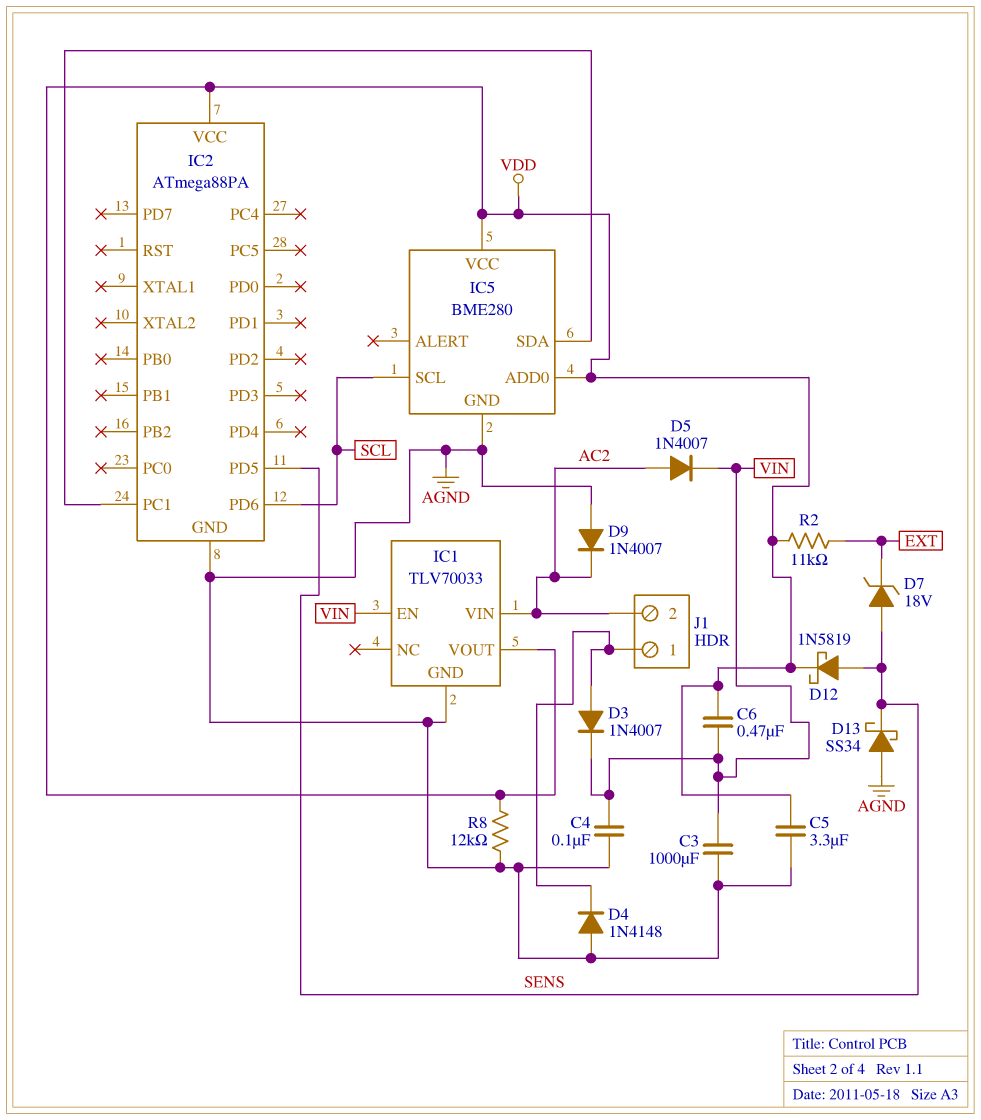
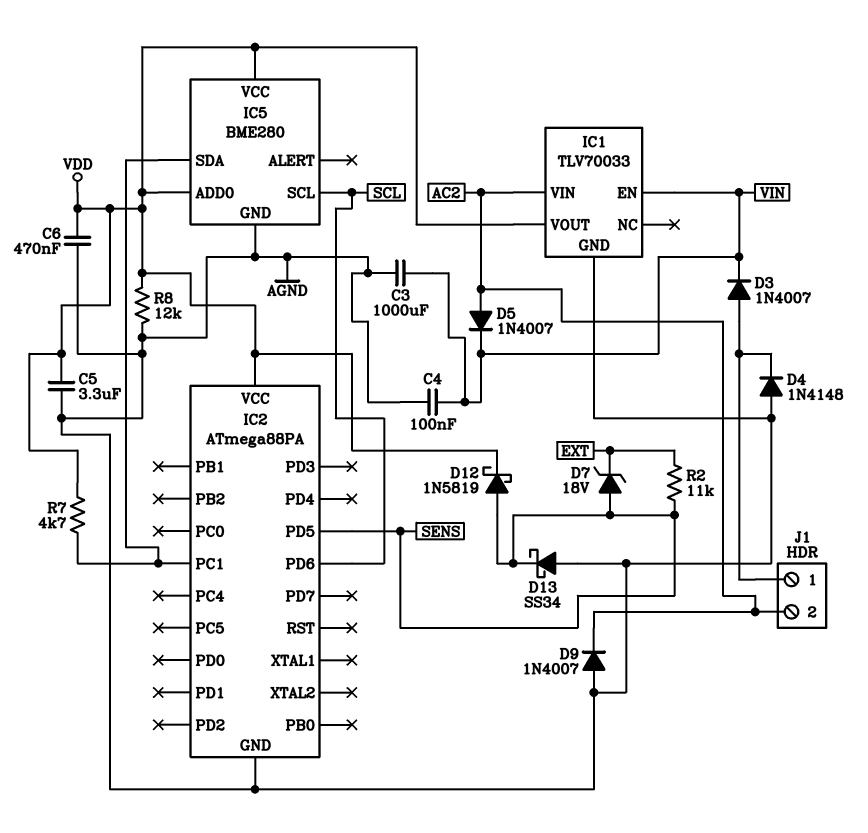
C6: 470nF (VDD, VIN) -> 470nF (AGND, VDD)
R2: 11k (EXT, VDD) -> 11k (EXT, SENS)
R7: none -> 4.7k (IC2/PC1, VDD)

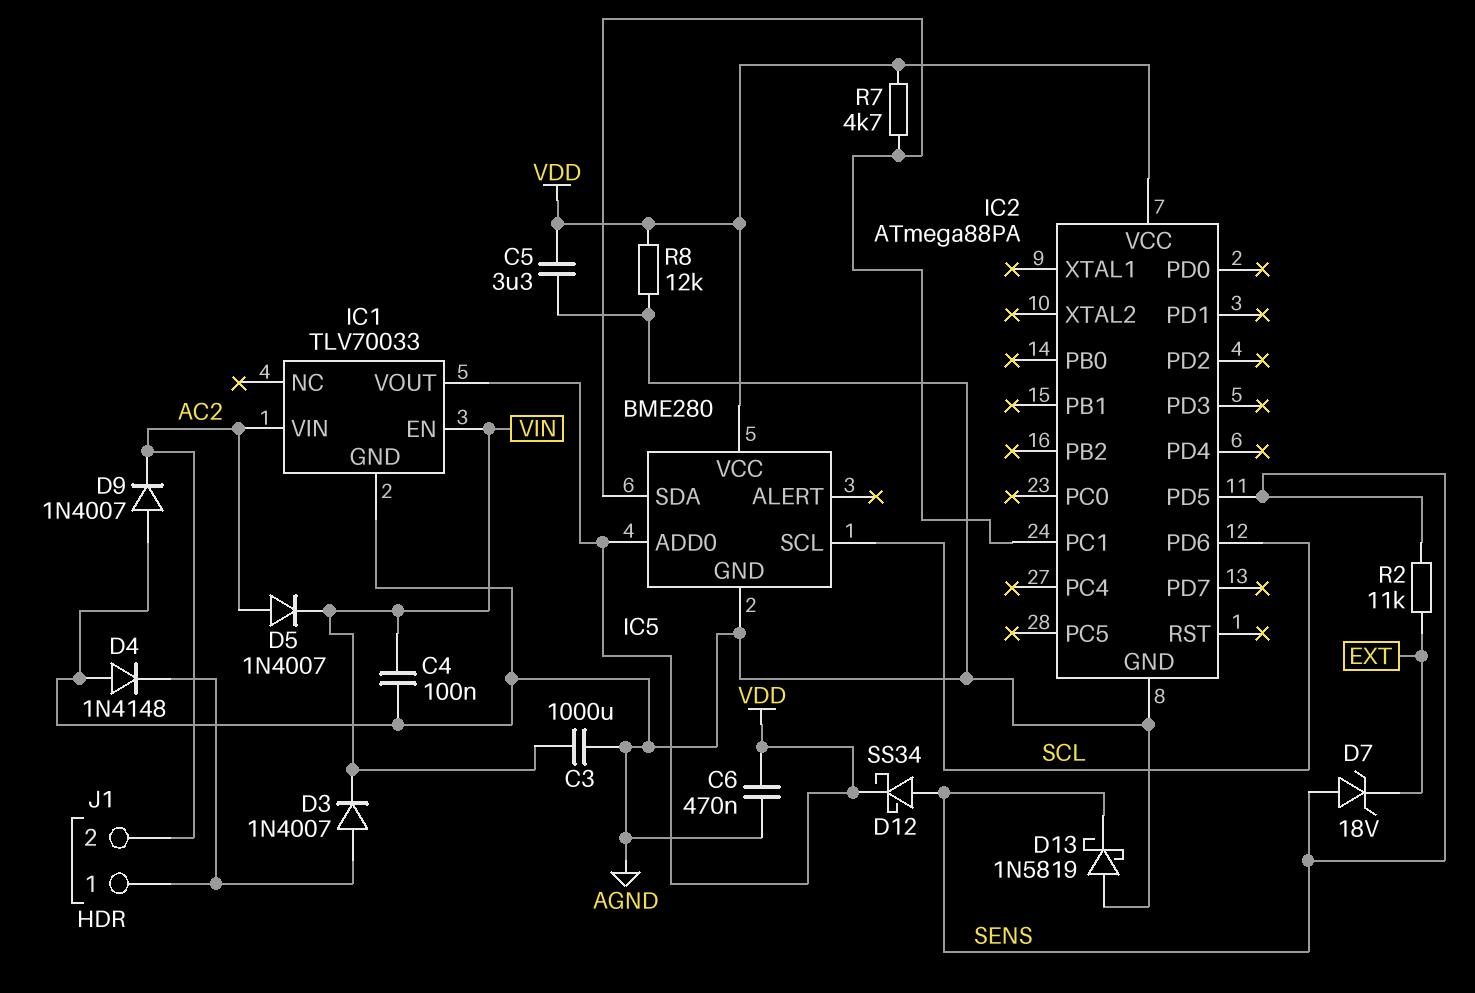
D12: schottky 1N5819 (A SENS, K VDD) -> schottky SS34 (A SENS, K VDD)
D13: schottky SS34 (A AGND, K SENS) -> schottky 1N5819 (A AGND, K SENS)

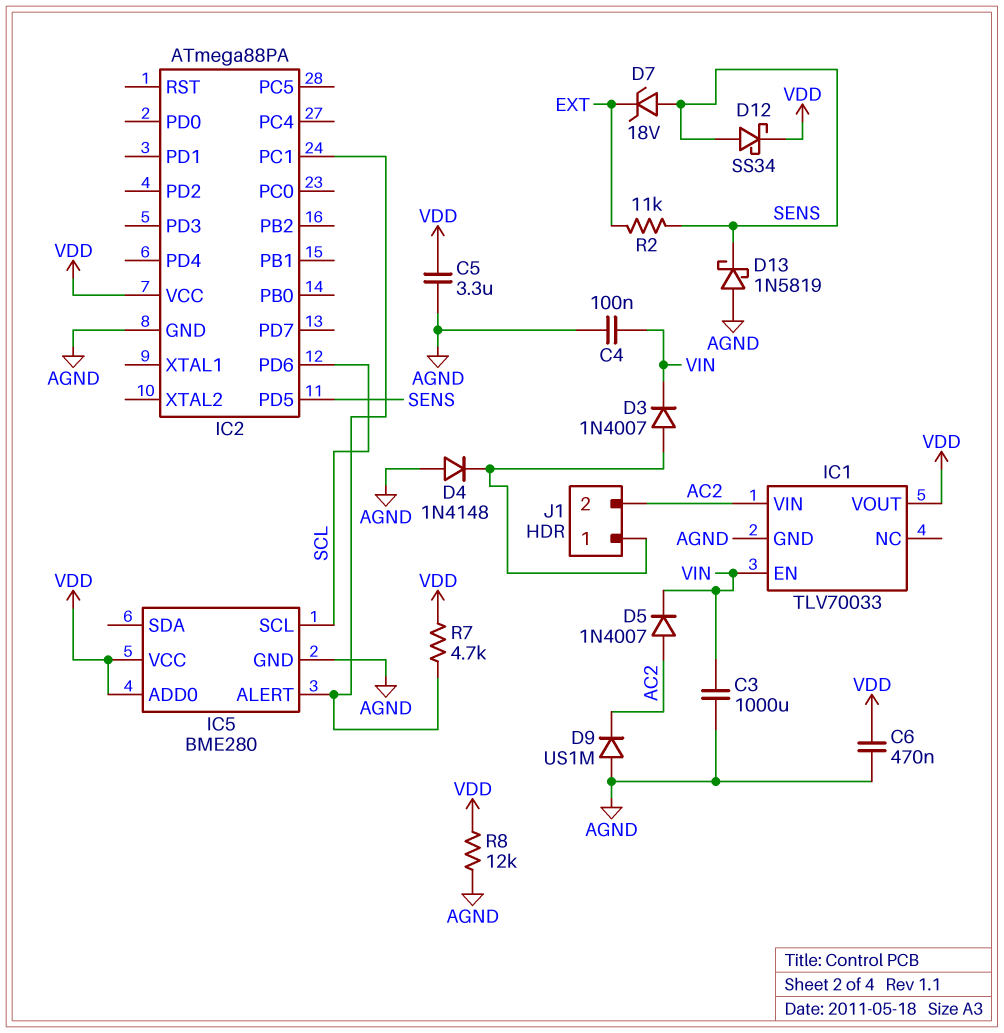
D9: diode 1N4007 (A AGND, K AC2) -> diode US1M (A AGND, K AC2)
IC5 pin ALERT: none -> IC2/PC1
IC5 pin SDA: IC2/PC1 -> none

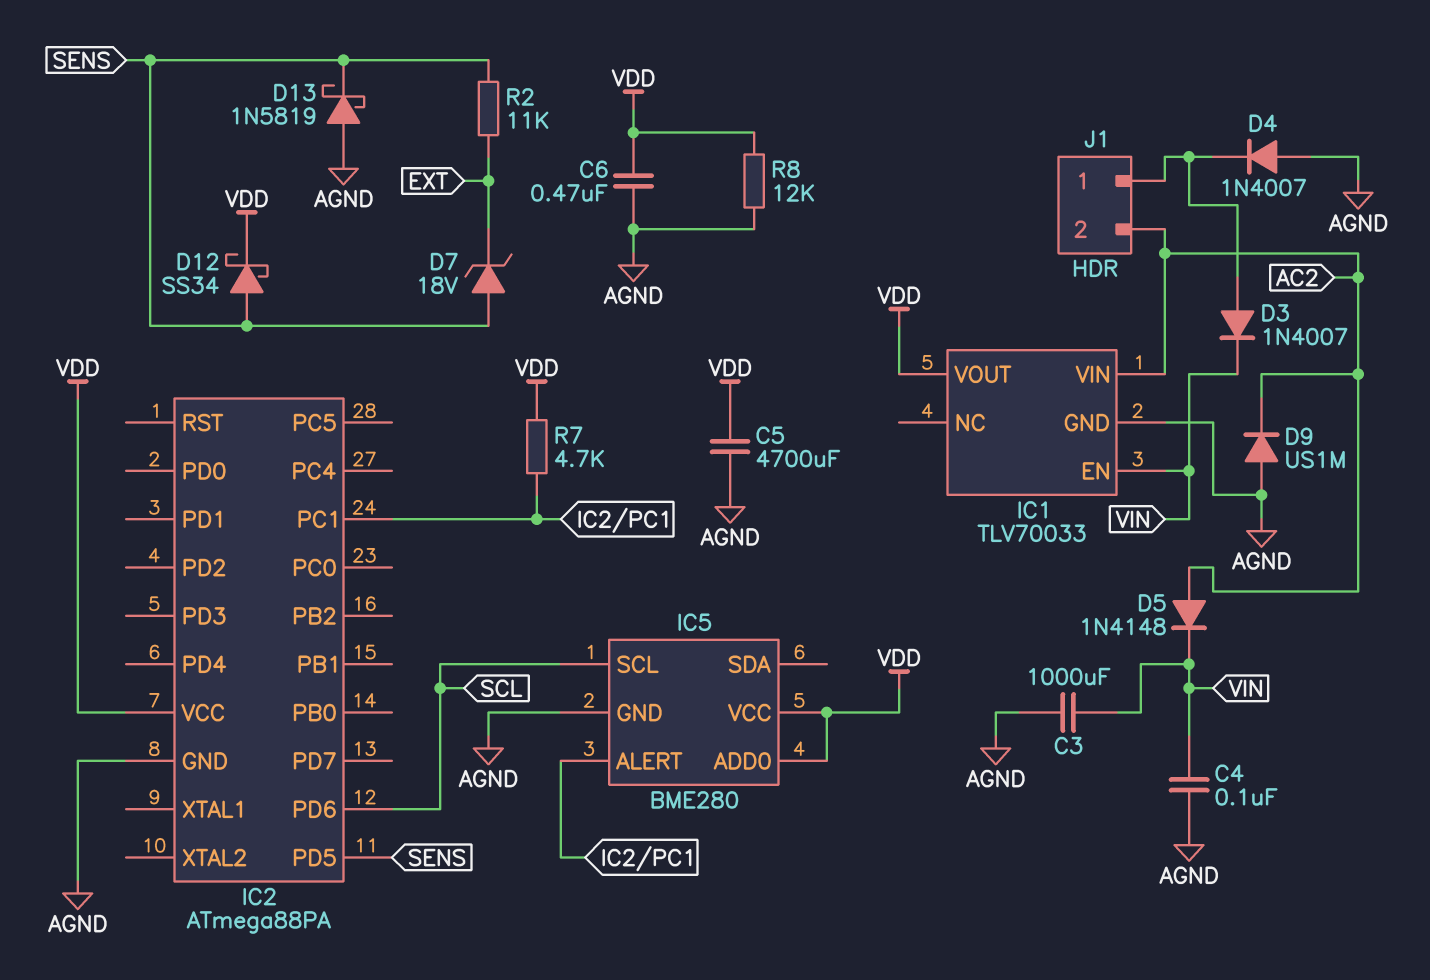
C5: 3.3uF (AGND, VDD) -> 4700uF (AGND, VDD)
D4: diode 1N4148 (A AGND, K J1/1) -> diode 1N4007 (A AGND, K J1/1)
D5: diode 1N4007 (A AC2, K VIN) -> diode 1N4148 (A AC2, K VIN)

